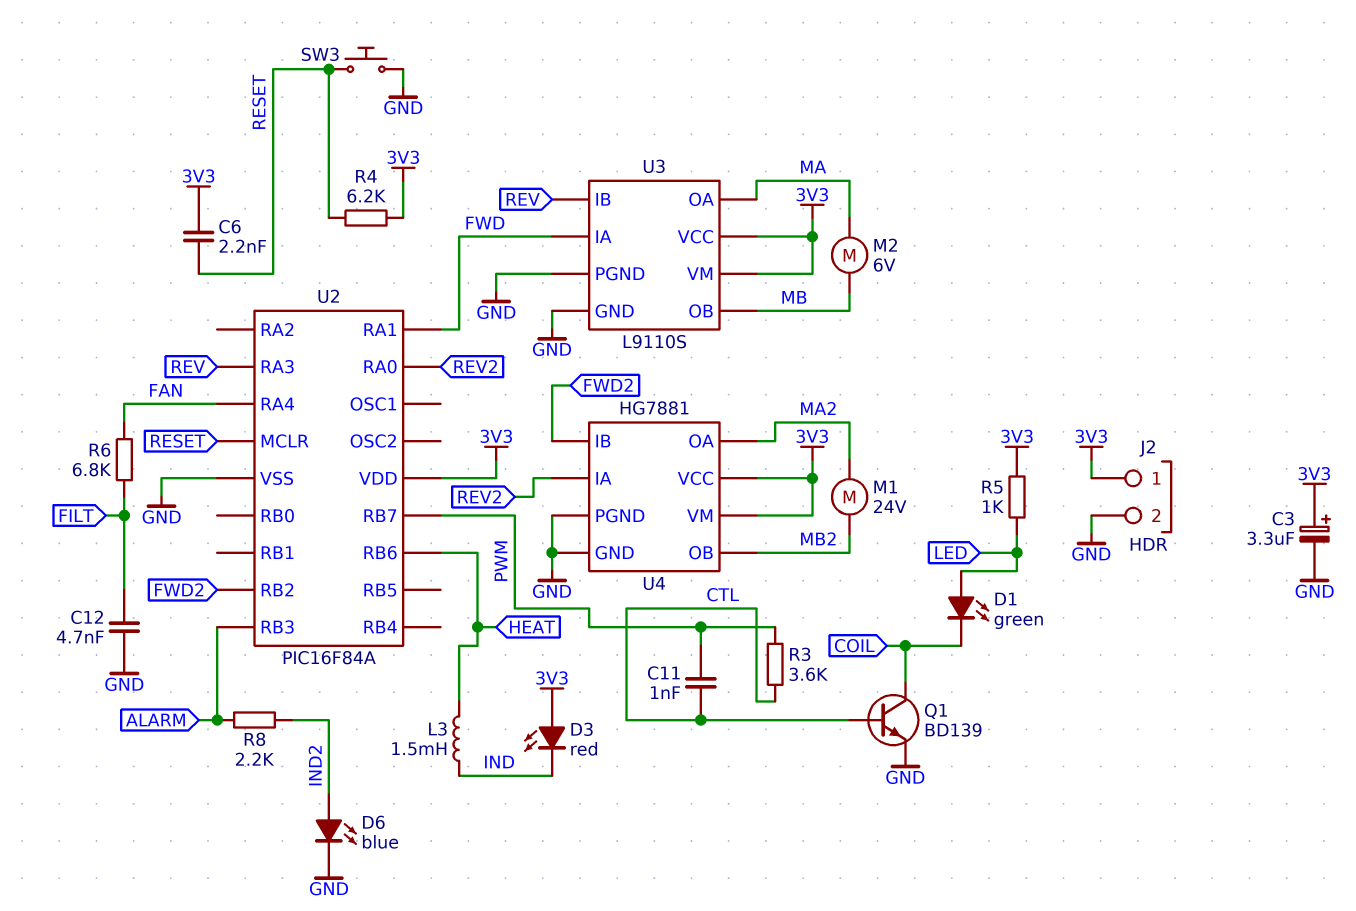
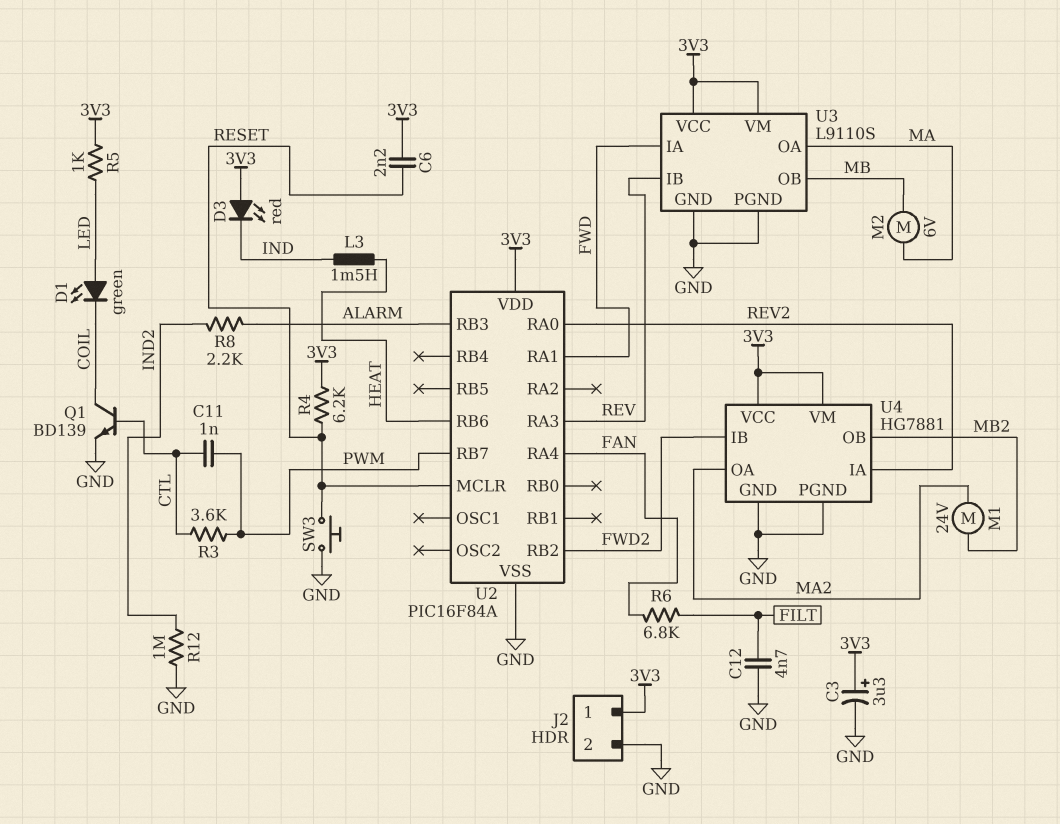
D6: LED blue (A IND2, K GND) -> none
R12: none -> 1M (GND, IND2)

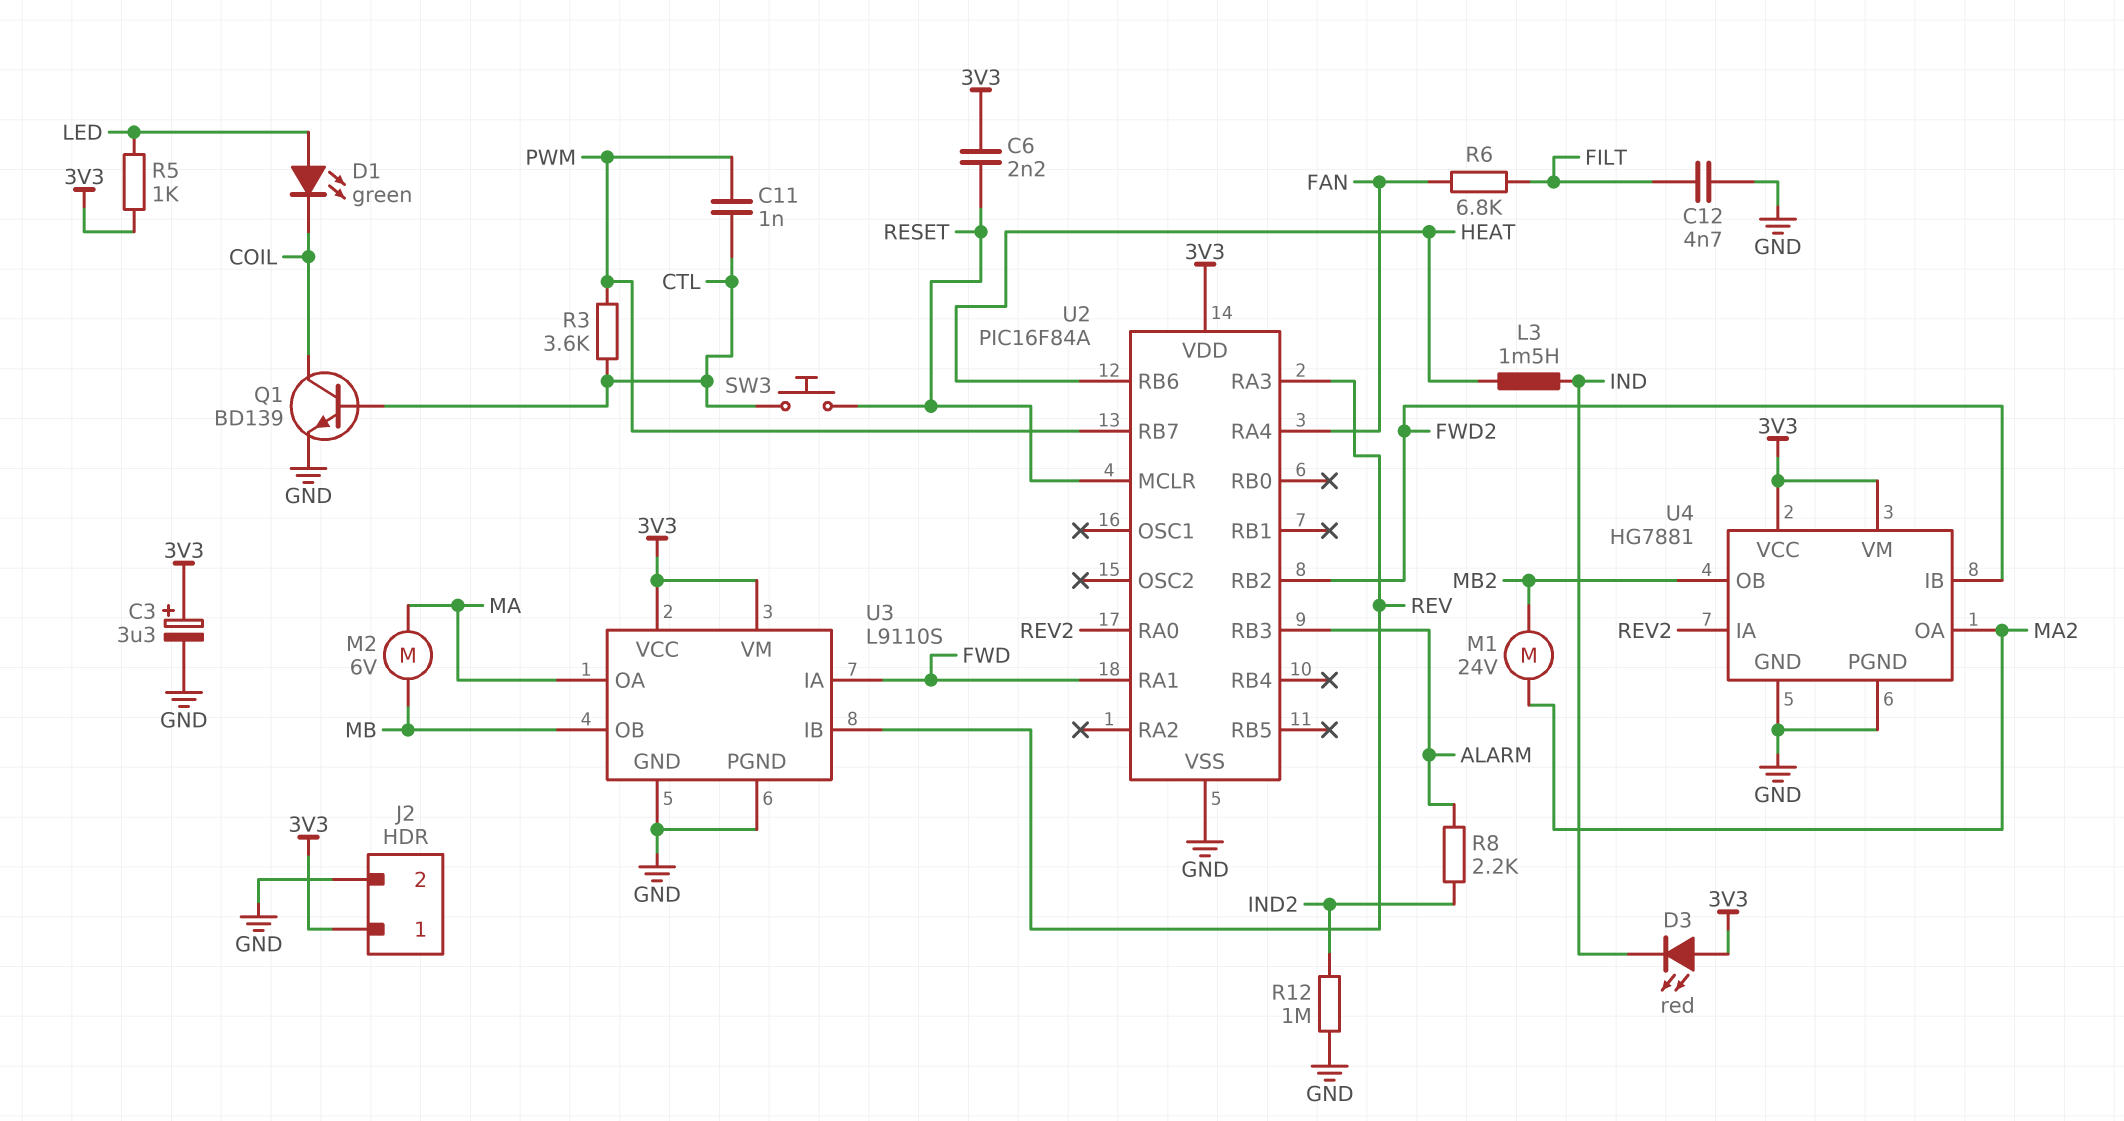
R4: 6.2k (3V3, RESET) -> none
SW3: button (GND, RESET) -> button (CTL, RESET)

